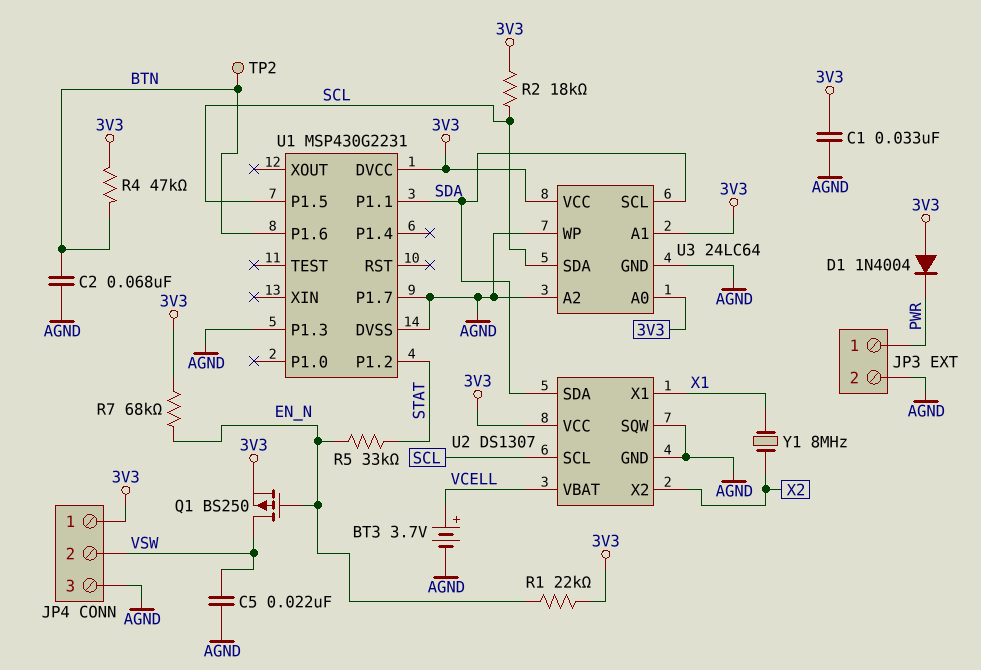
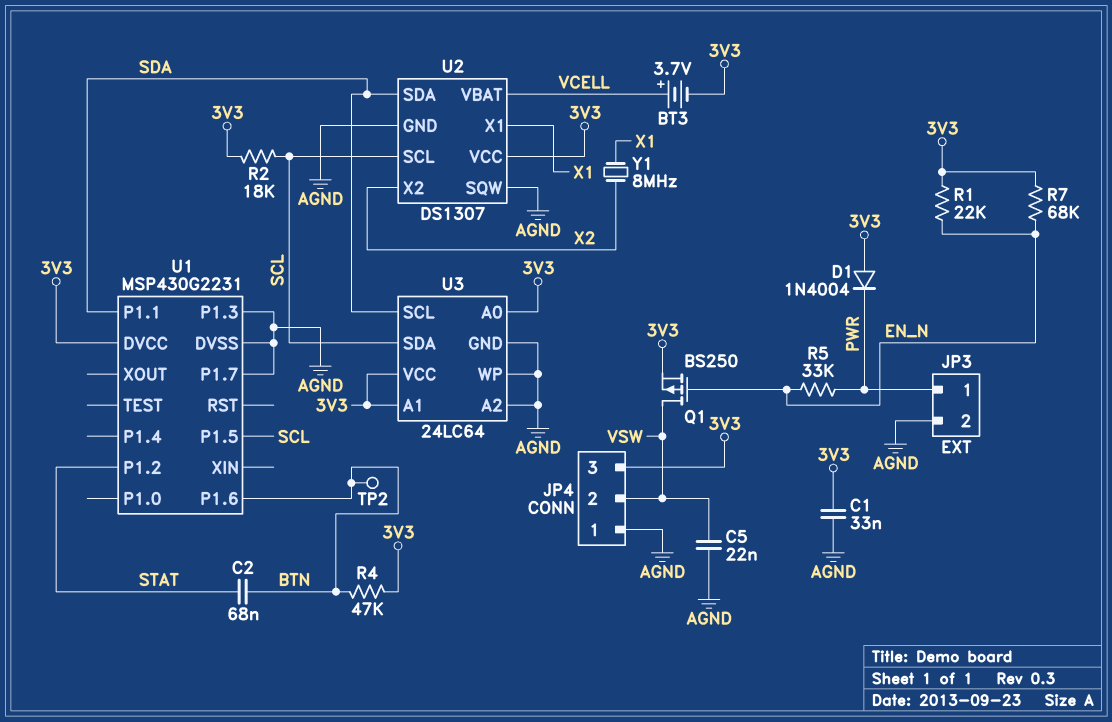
BT3: 3.7V (plus VCELL, minus AGND) -> 3.7V (plus VCELL, minus 3V3)
C2: 68nF (AGND, BTN) -> 68nF (BTN, STAT)
JP4 pin 1: 3V3 -> AGND
JP4 pin 3: AGND -> 3V3
R5: 33k (EN_N, STAT) -> 33k (EN_N, PWR)

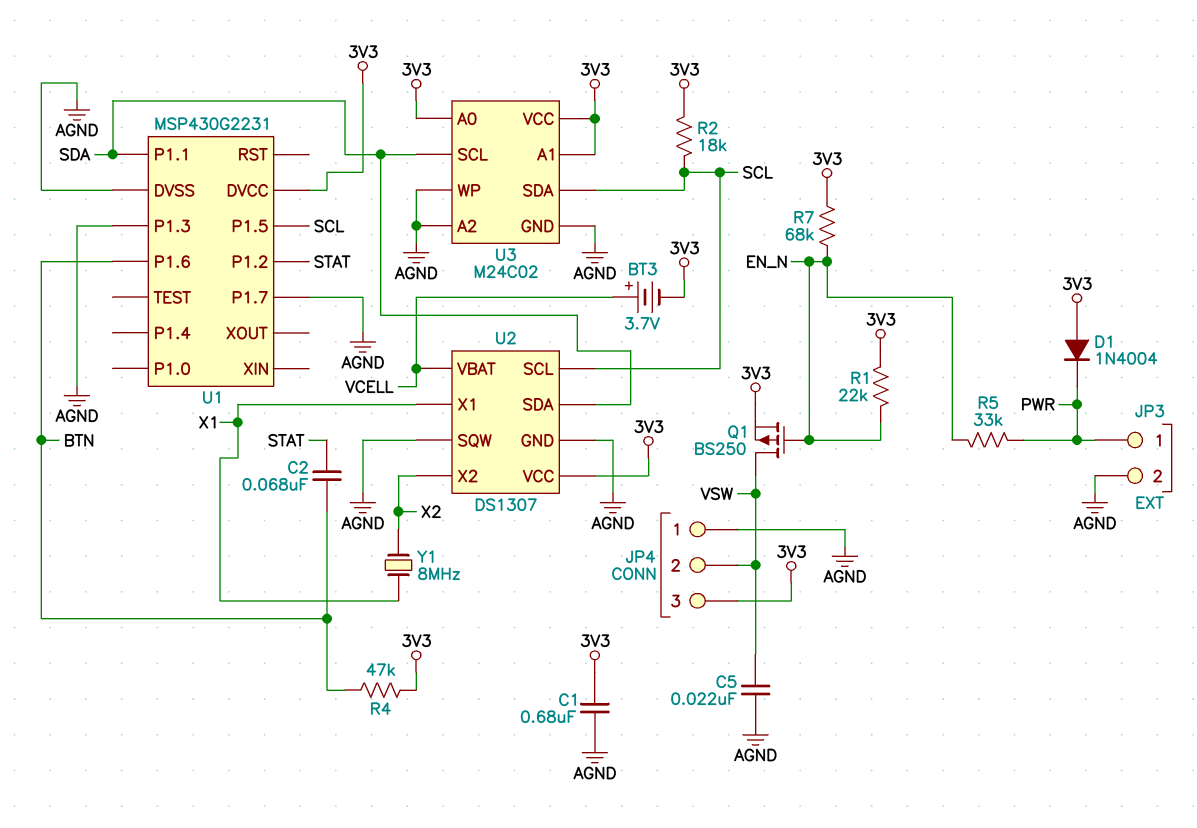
C1: 33nF (3V3, AGND) -> 680nF (3V3, AGND)
TP2: test point (BTN) -> none
U3: 24LC64 -> M24C02

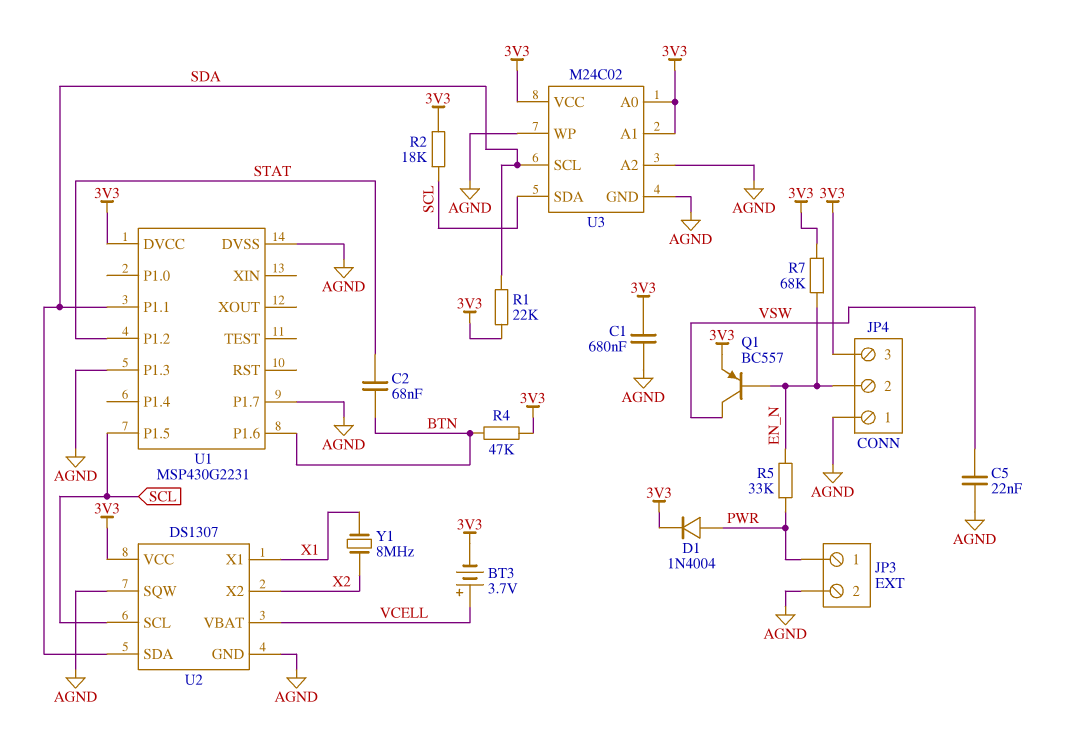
D1: diode 1N4004 (A 3V3, K PWR) -> diode 1N4004 (A PWR, K 3V3)
JP4 pin 2: VSW -> EN_N
Q1: PMOS BS250 (G EN_N, D VSW, S 3V3) -> PNP BC557 (B EN_N, C VSW, E 3V3)
R1: 22k (3V3, EN_N) -> 22k (3V3, SDA)

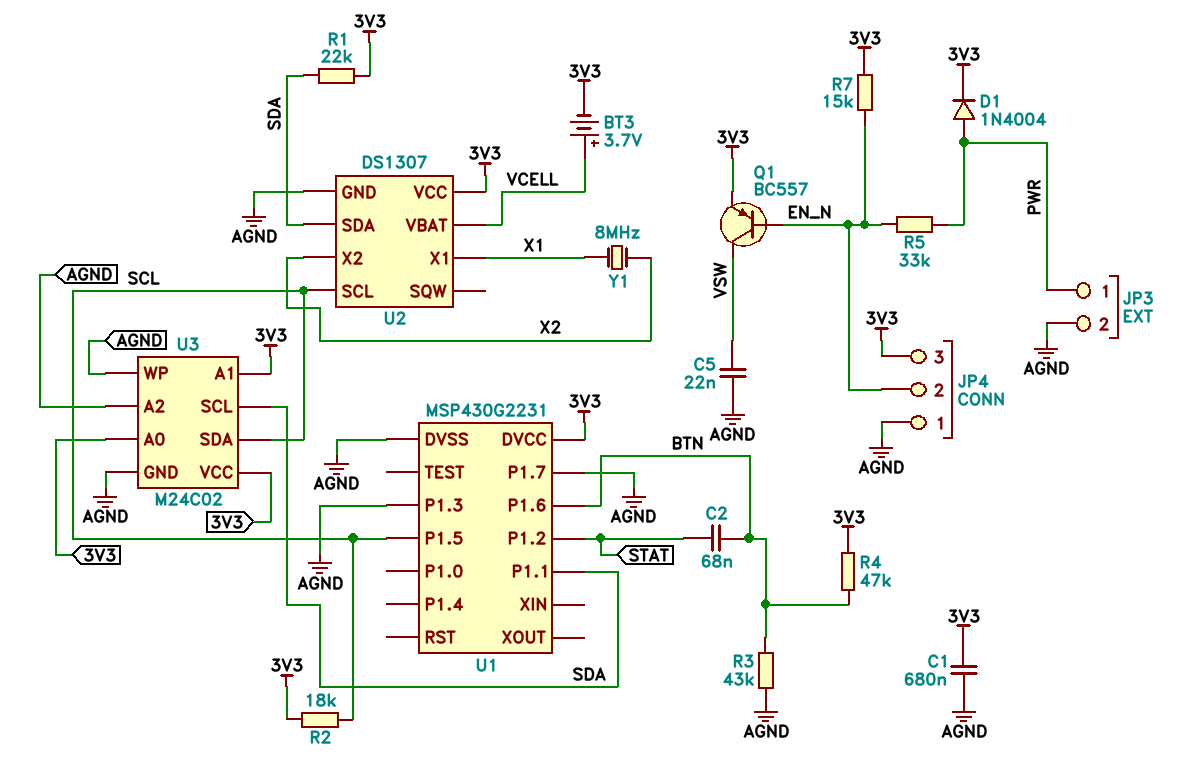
R3: none -> 43k (AGND, BTN)
R7: 68k (3V3, EN_N) -> 15k (3V3, EN_N)
U2 pin SQW: AGND -> none

